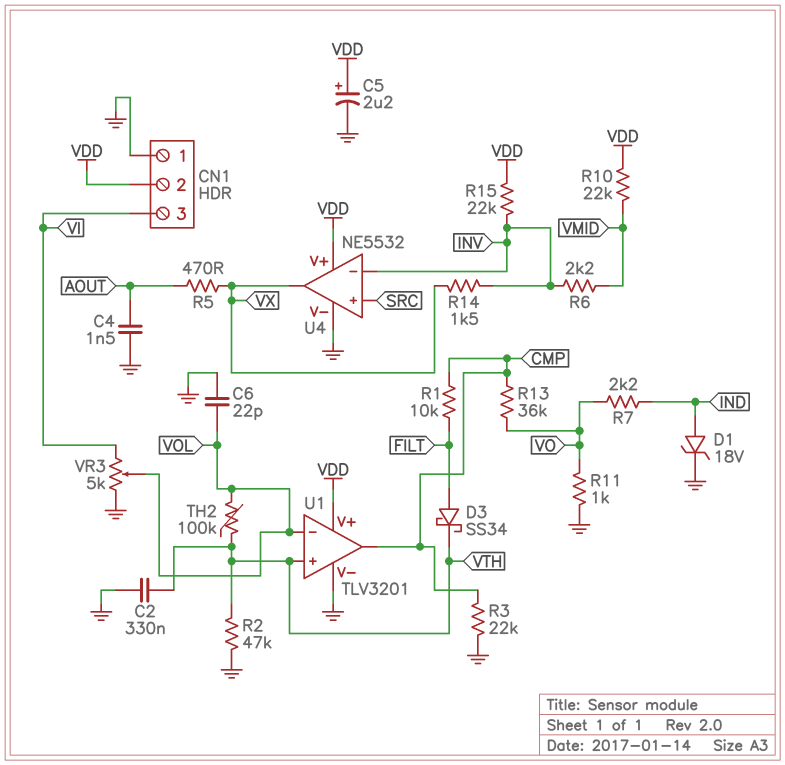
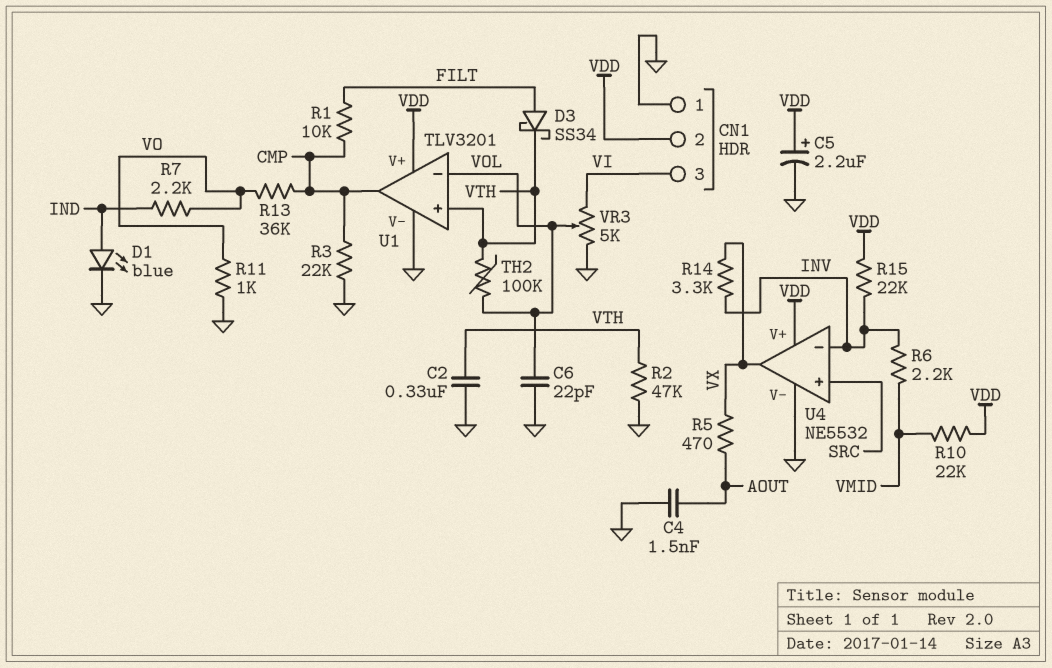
D1: zener 18V (A IND, K GND) -> LED blue (A IND, K GND)
R14: 1.5k (INV, VX) -> 3.3k (INV, VX)

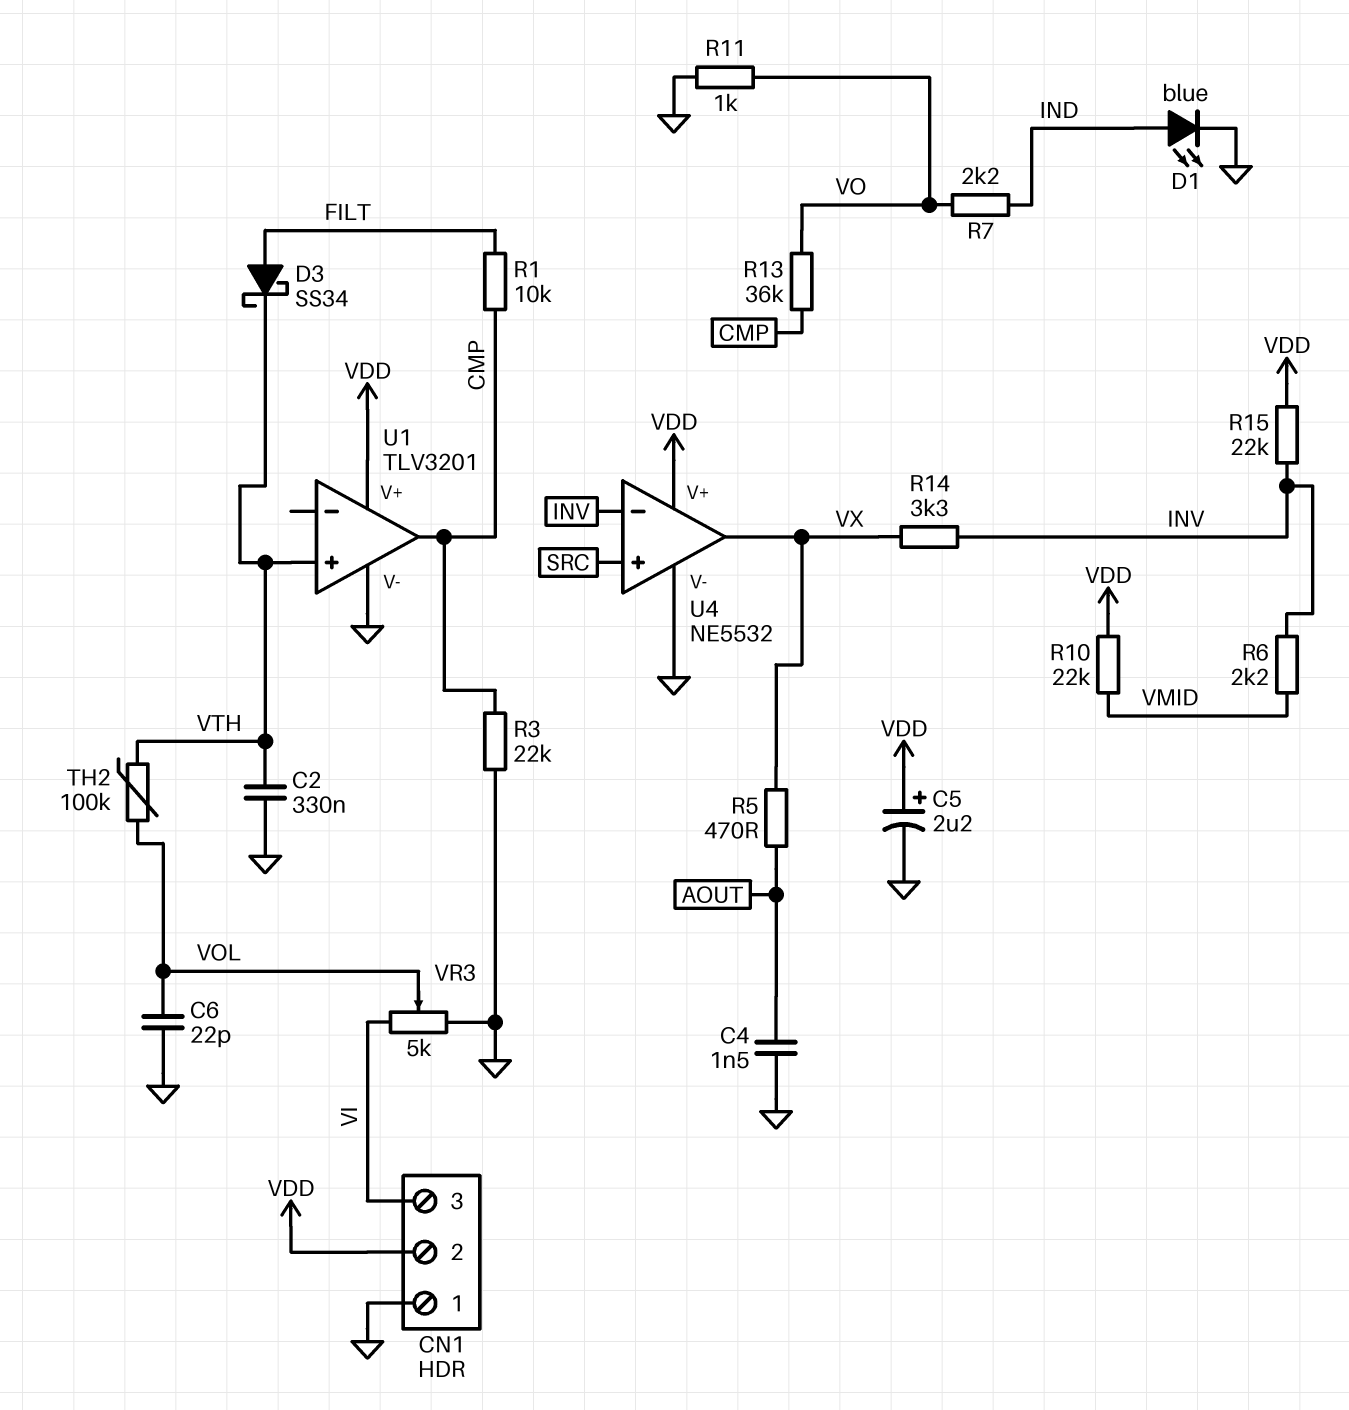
R2: 47k (GND, VTH) -> none
U1 pin in-: VOL -> none

